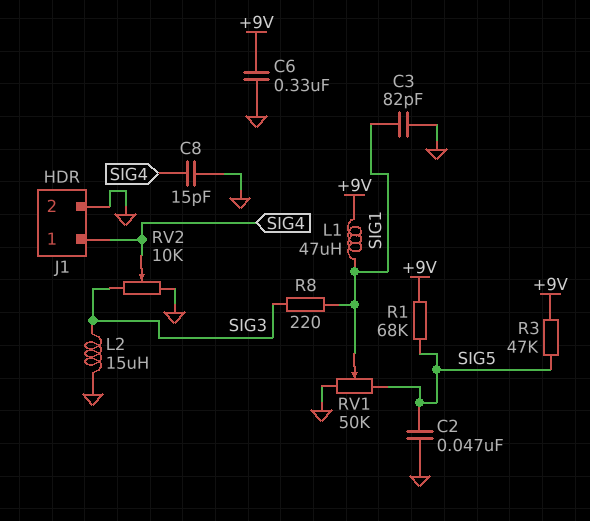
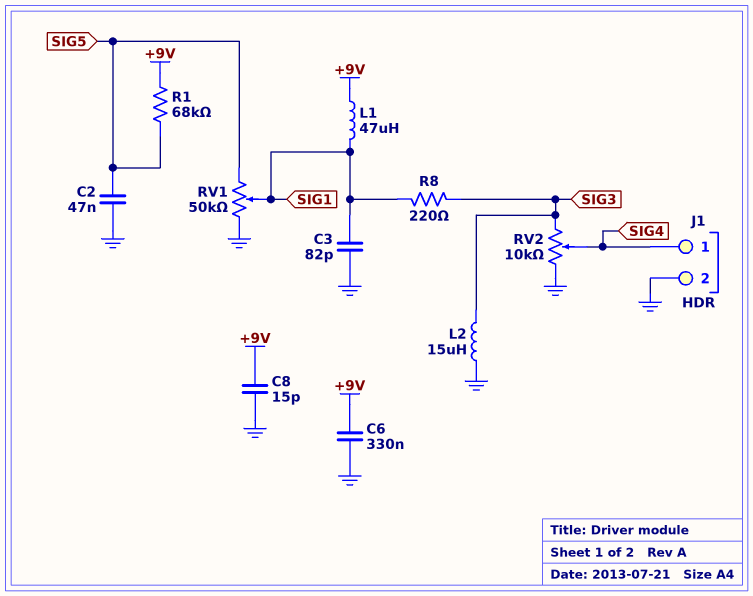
C8: 15pF (GND, SIG4) -> 15pF (+9V, GND)
R3: 47k (+9V, SIG5) -> none

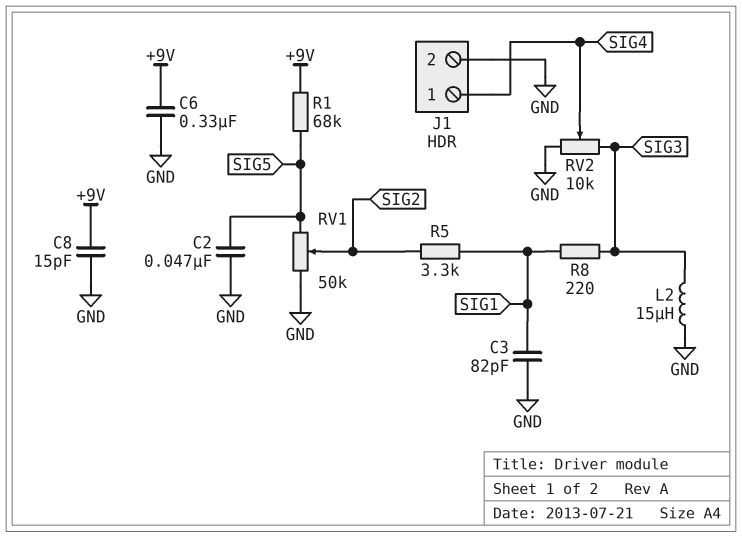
L1: 47uH (+9V, SIG1) -> none
R5: none -> 3.3k (SIG1, SIG2)
RV1: 50k (GND, SIG5, wiper SIG1) -> 50k (GND, SIG5, wiper SIG2)

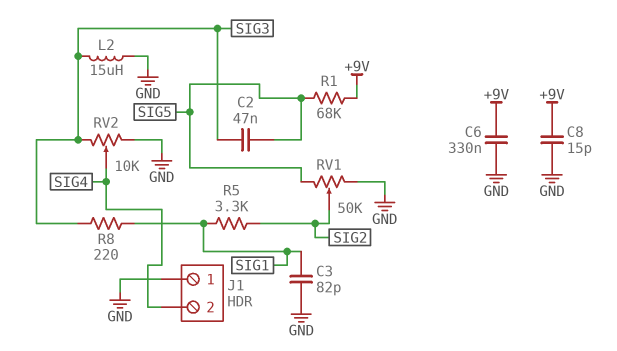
C2: 47nF (GND, SIG5) -> 47nF (SIG3, SIG5)
J1 pin 1: SIG4 -> GND
J1 pin 2: GND -> SIG4

